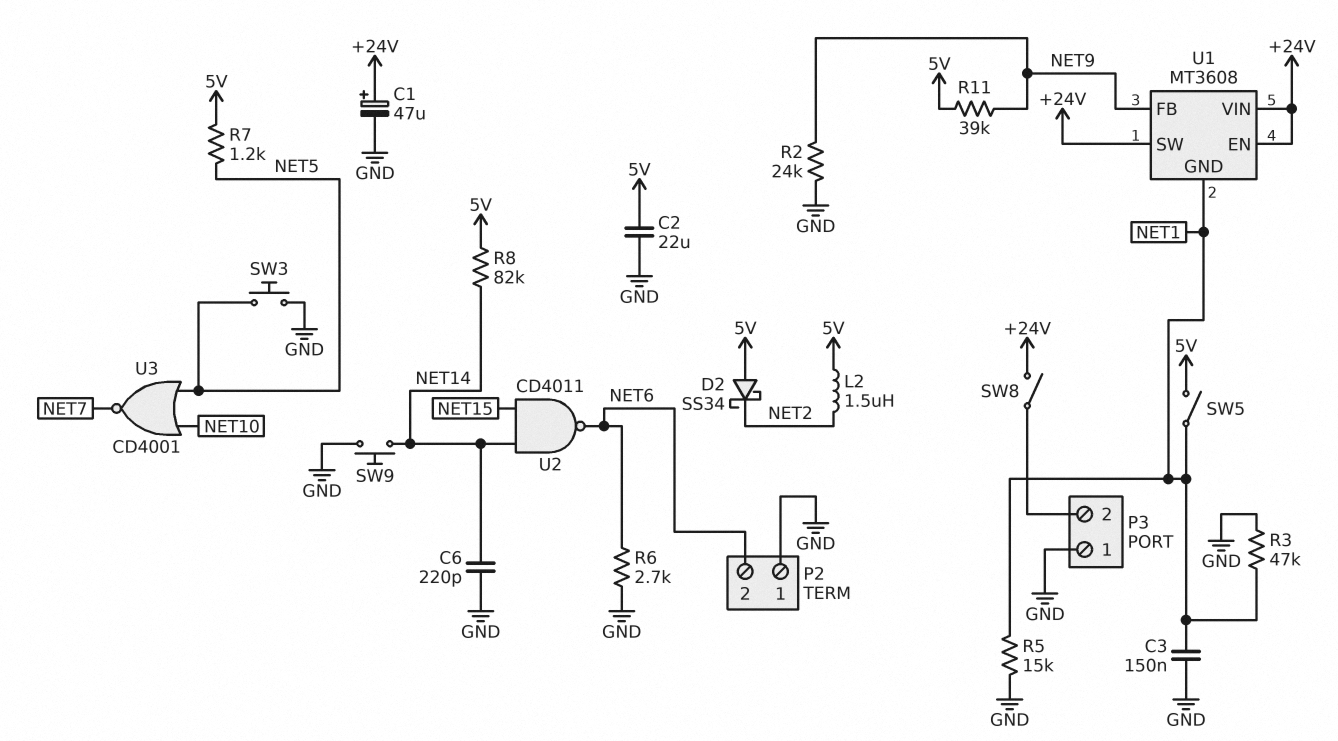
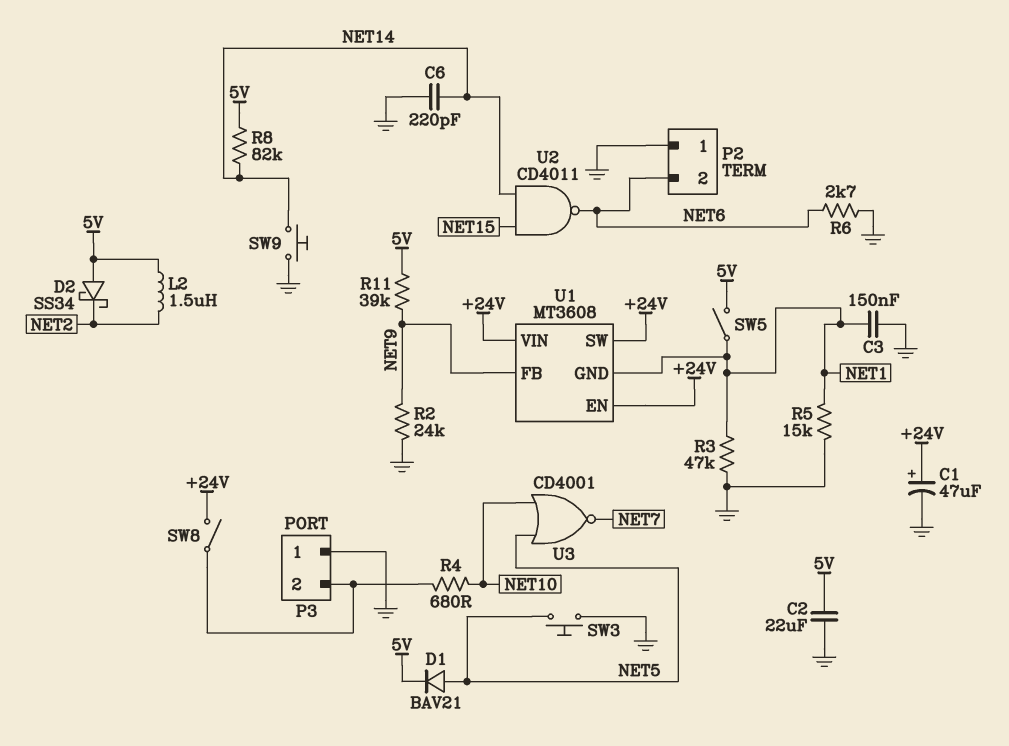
D1: none -> diode BAV21 (A NET5, K 5V)
R4: none -> 680 (NET10, P3/2)
R7: 1.2k (5V, NET5) -> none

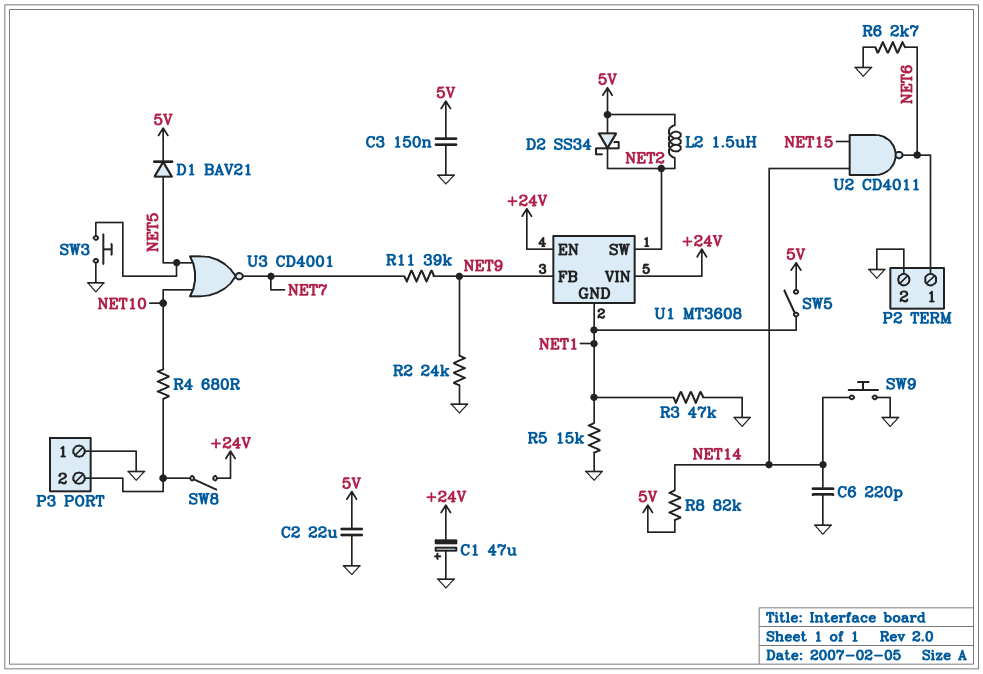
C1: 47uF (plus +24V, minus GND) -> 47uF (plus GND, minus +24V)
C3: 150nF (GND, NET1) -> 150nF (5V, GND)
P2 pin 1: GND -> NET6
P2 pin 2: NET6 -> GND
R11: 39k (5V, NET9) -> 39k (NET7, NET9)
U1 pin SW: +24V -> NET2

